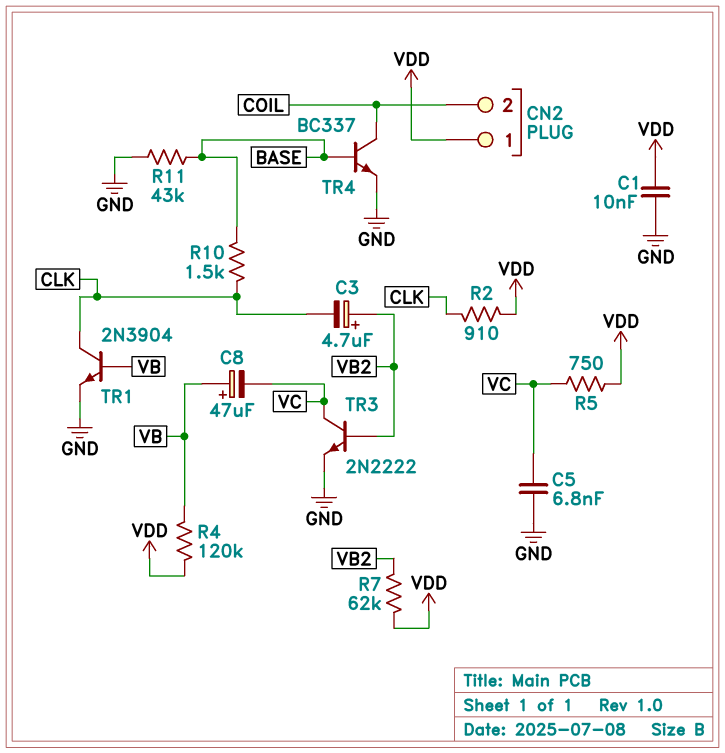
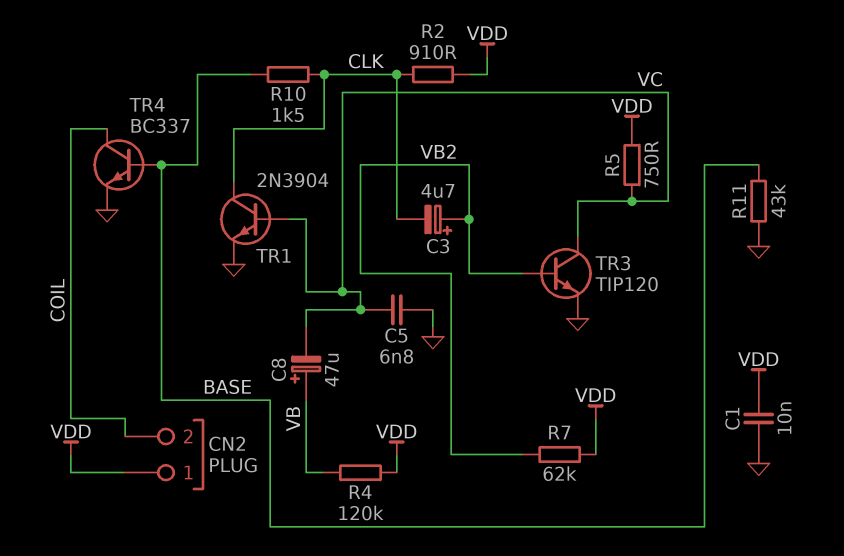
TR1: NPN 2N3904 (B VB, C CLK, E GND) -> NPN 2N3904 (B VC, C CLK, E GND)
TR3: NPN 2N2222 (B VB2, C VC, E GND) -> NPN TIP120 (B VB2, C VC, E GND)

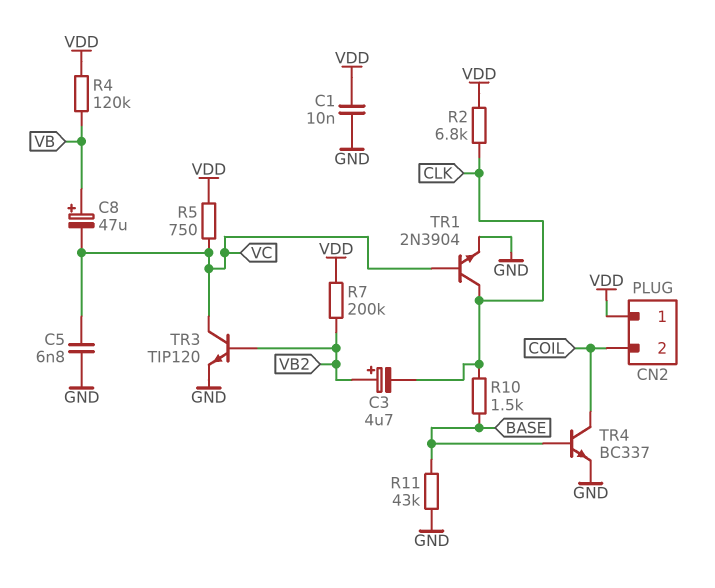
R2: 910 (CLK, VDD) -> 6.8k (CLK, VDD)
R7: 62k (VB2, VDD) -> 200k (VB2, VDD)

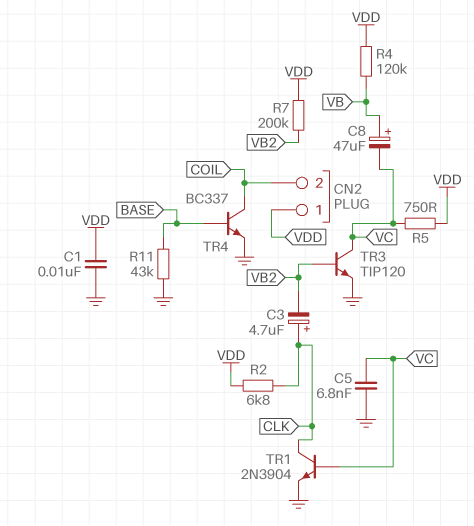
C3: 4.7uF (plus VB2, minus CLK) -> 4.7uF (plus CLK, minus VB2)
R10: 1.5k (BASE, CLK) -> none

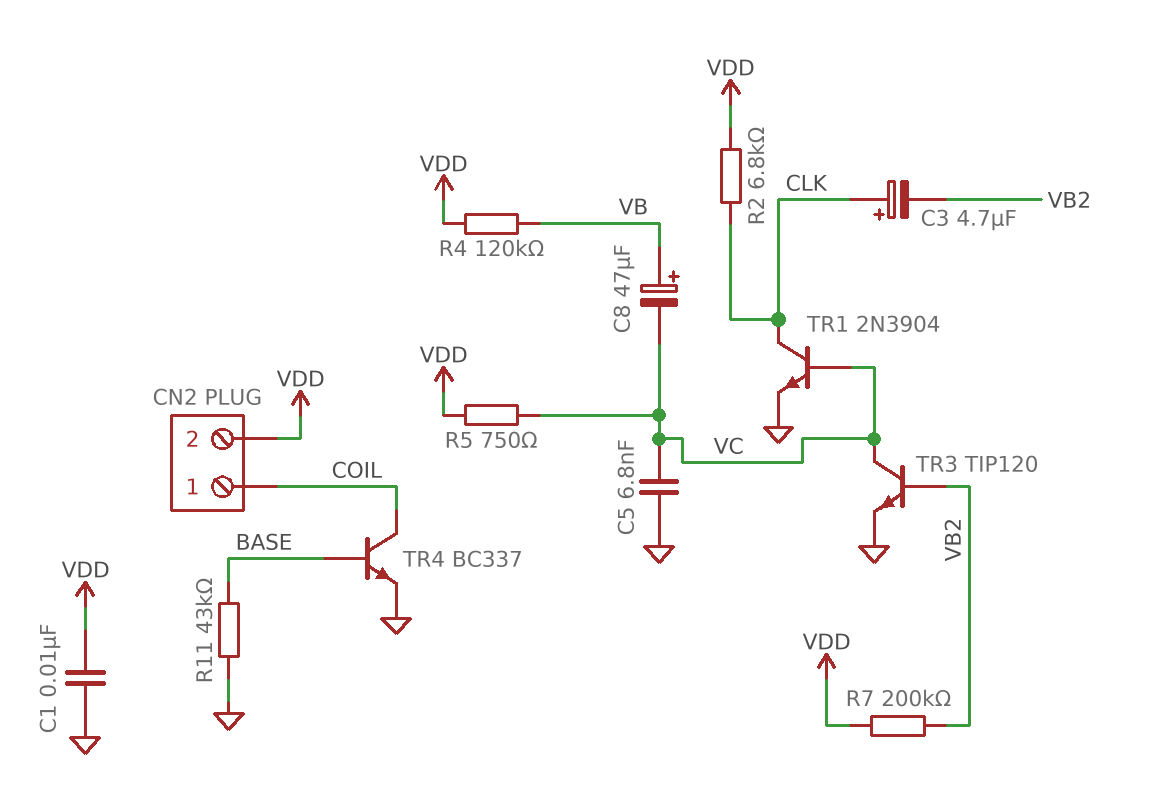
CN2 pin 1: VDD -> COIL
CN2 pin 2: COIL -> VDD

